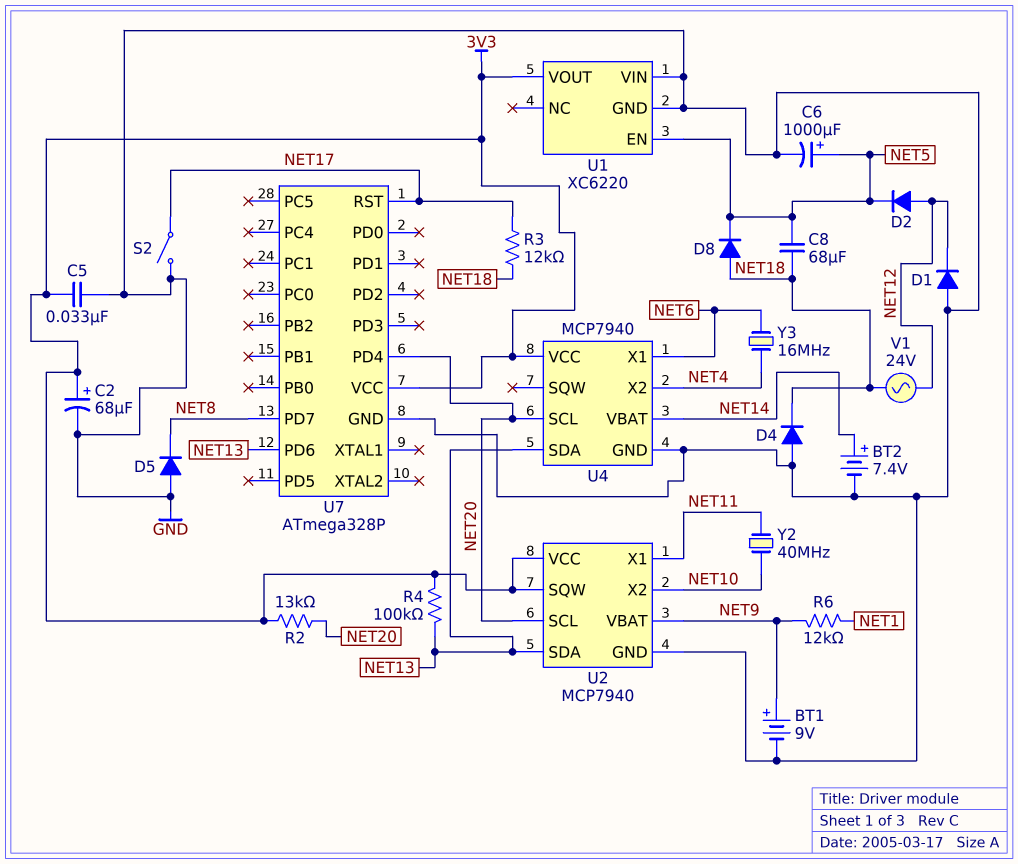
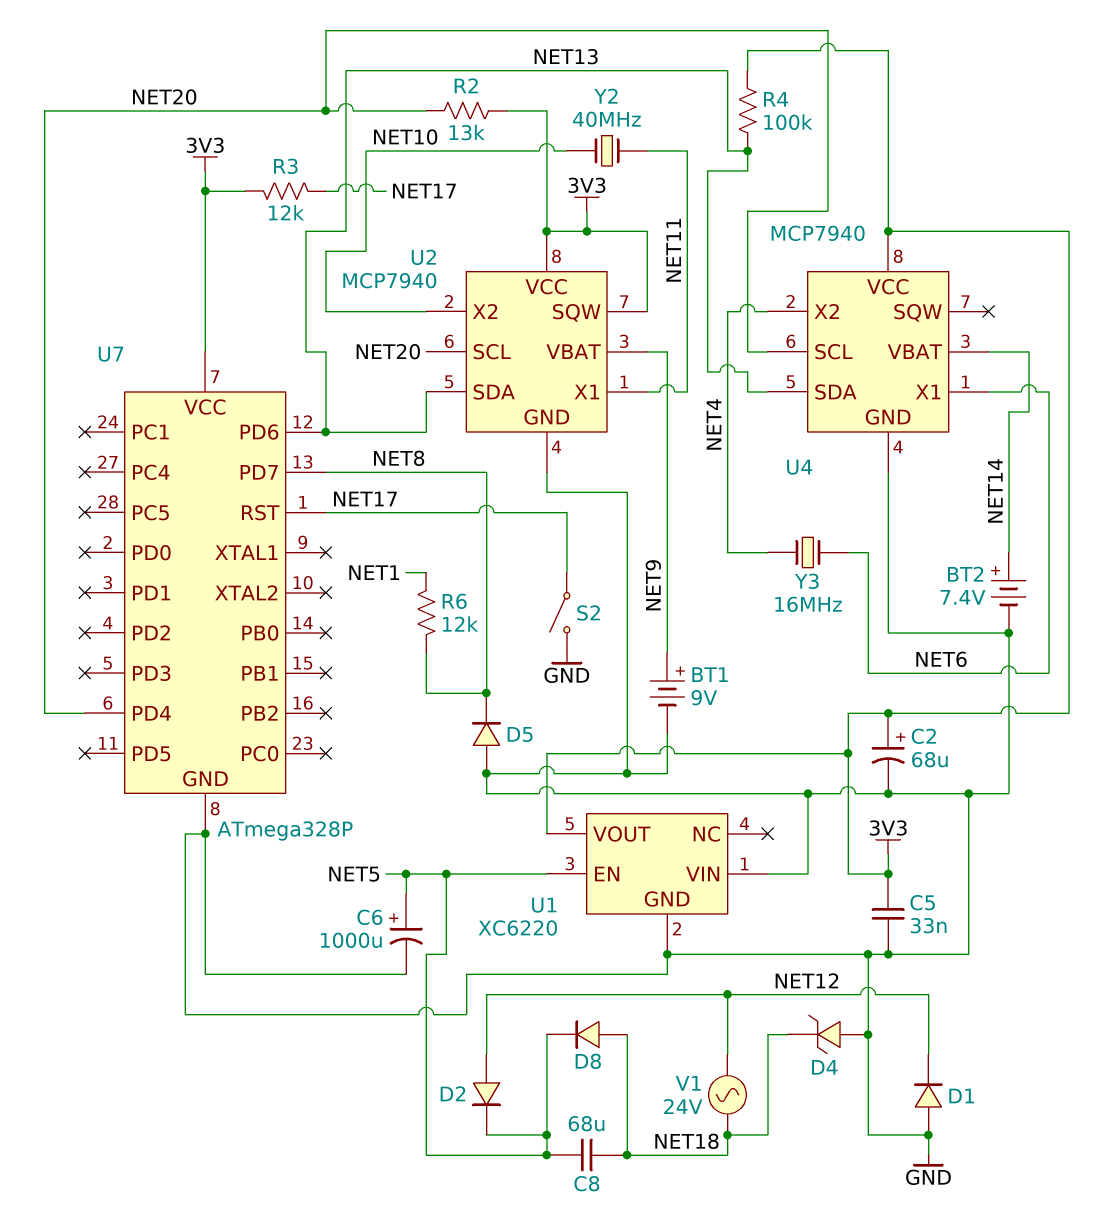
D4: diode (A GND, K NET18) -> zener (A GND, K NET18)
R3: 12k (NET17, NET18) -> 12k (3V3, NET17)
R6: 12k (NET1, NET9) -> 12k (NET1, NET8)

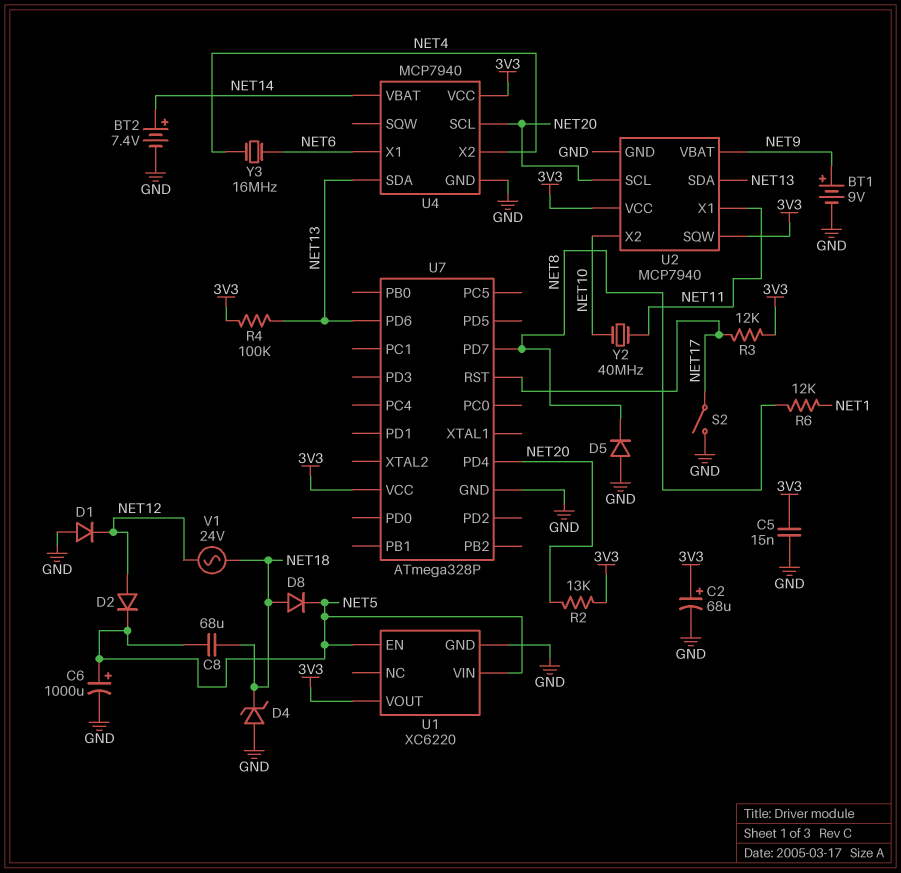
C5: 33nF (3V3, GND) -> 15nF (3V3, GND)
U1 pin VIN: GND -> NET5

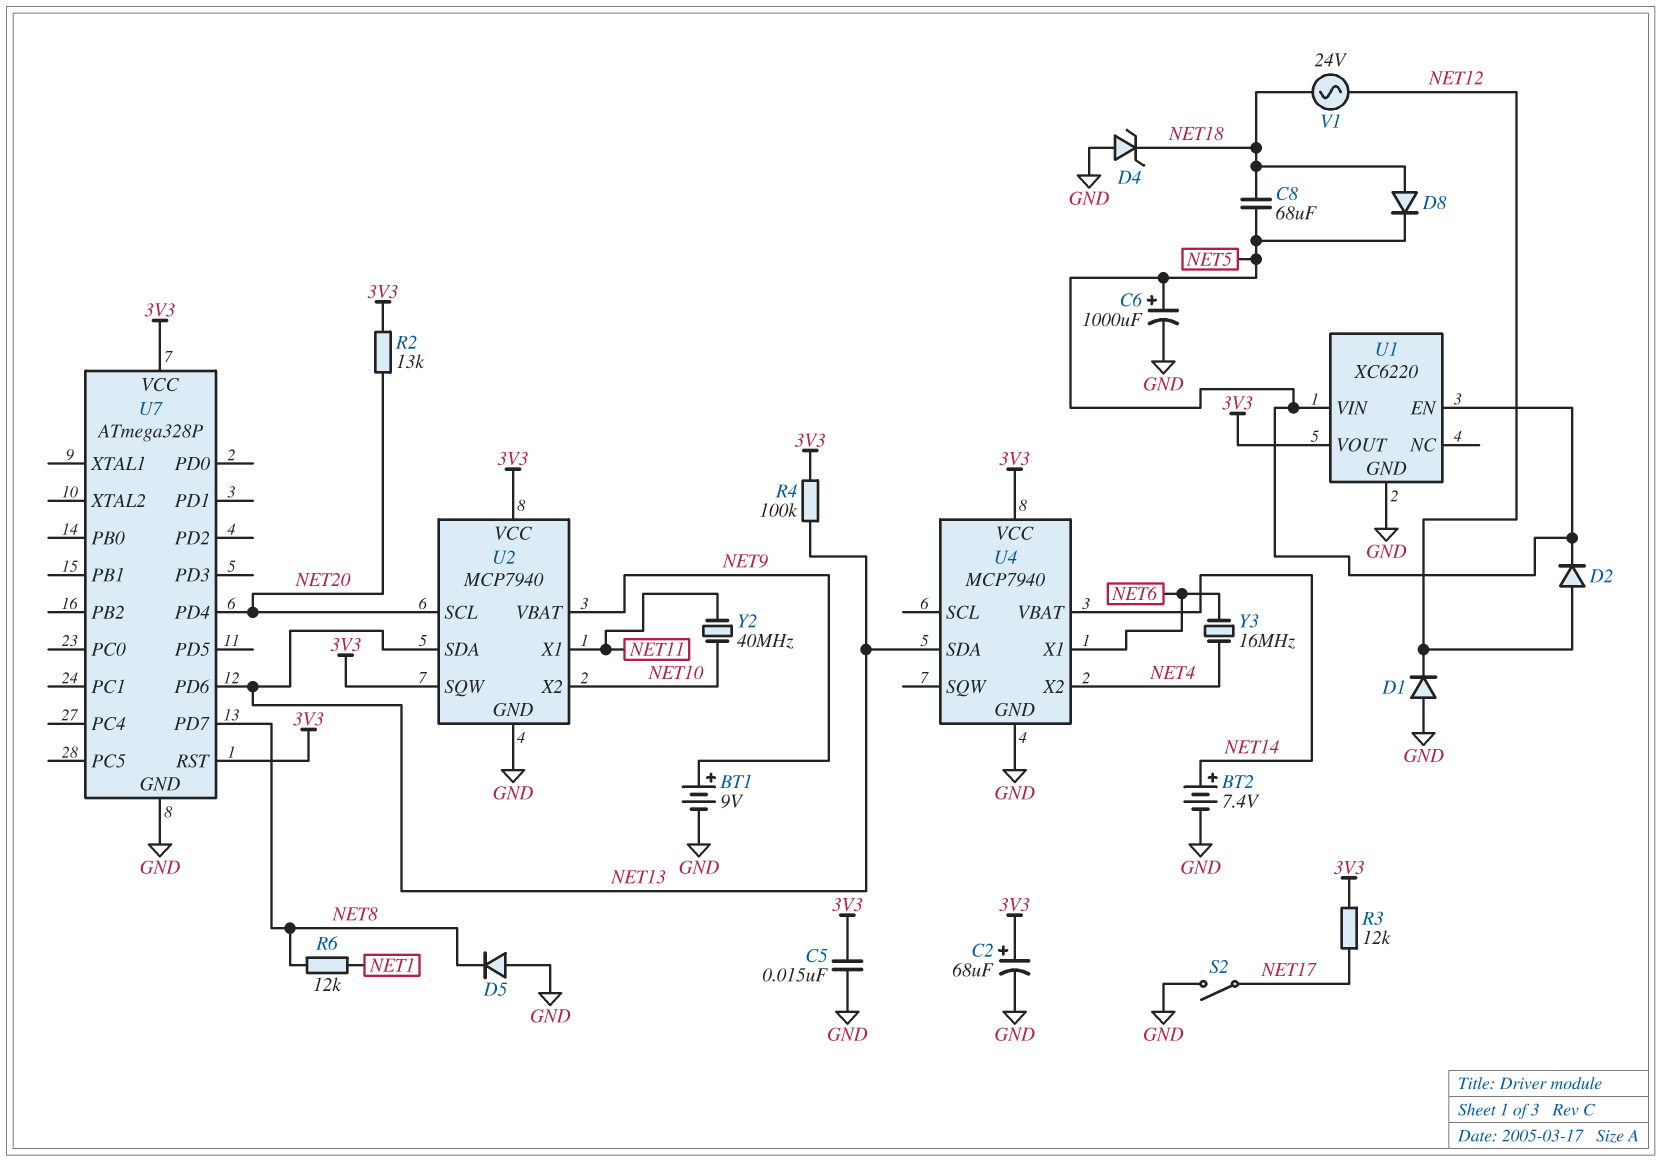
U4 pin SCL: NET20 -> none
U7 pin RST: NET17 -> 3V3

